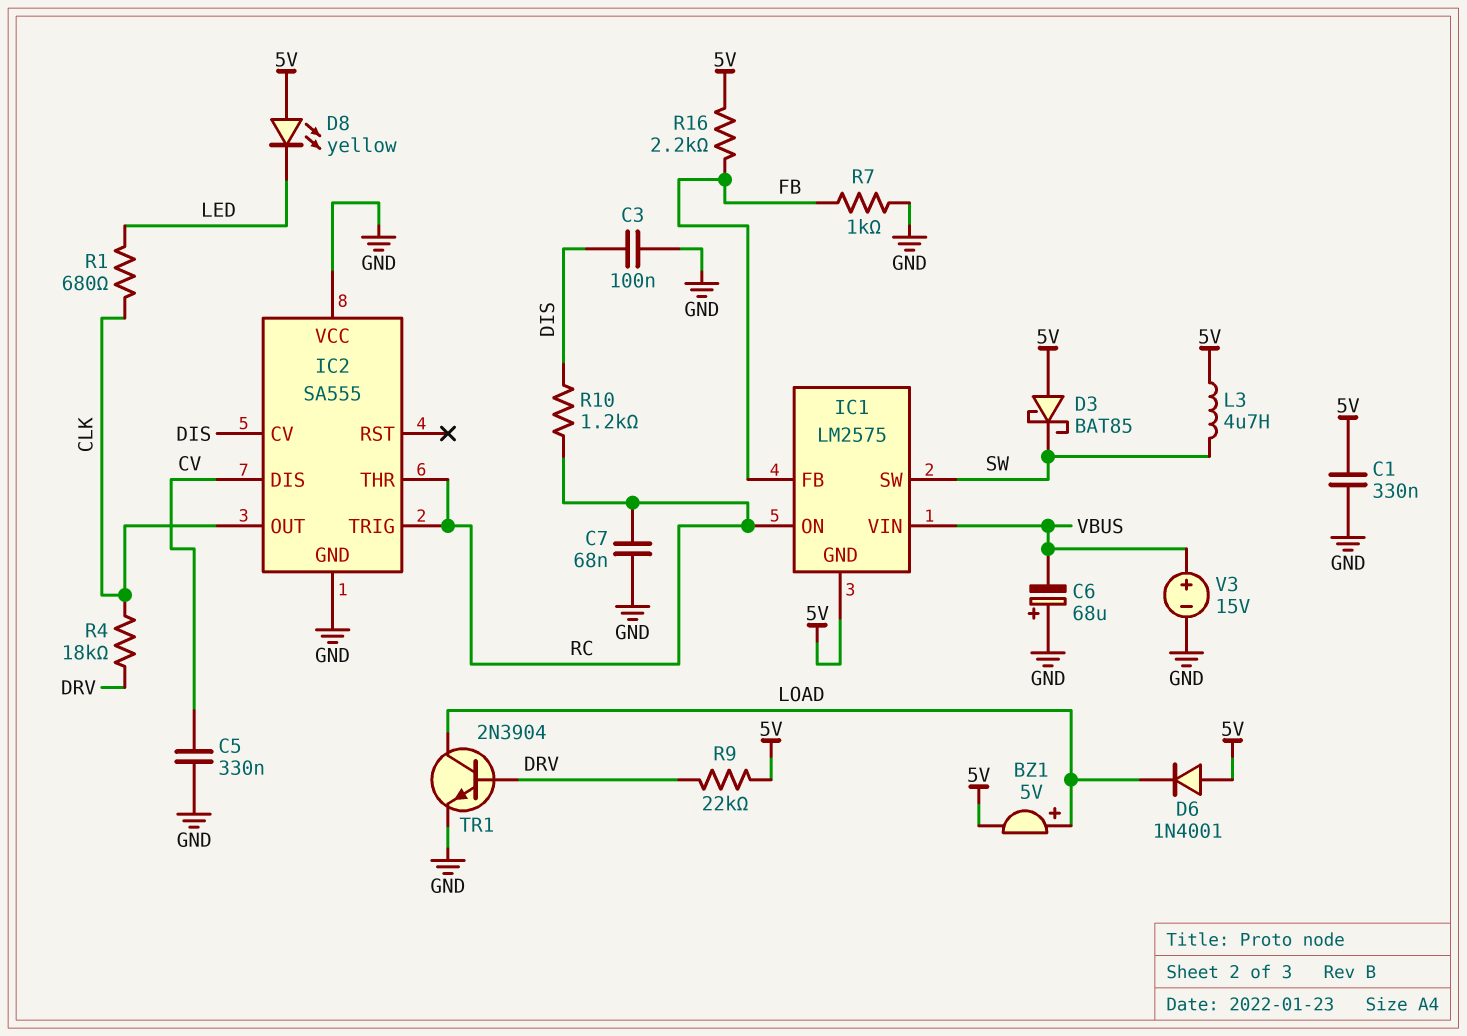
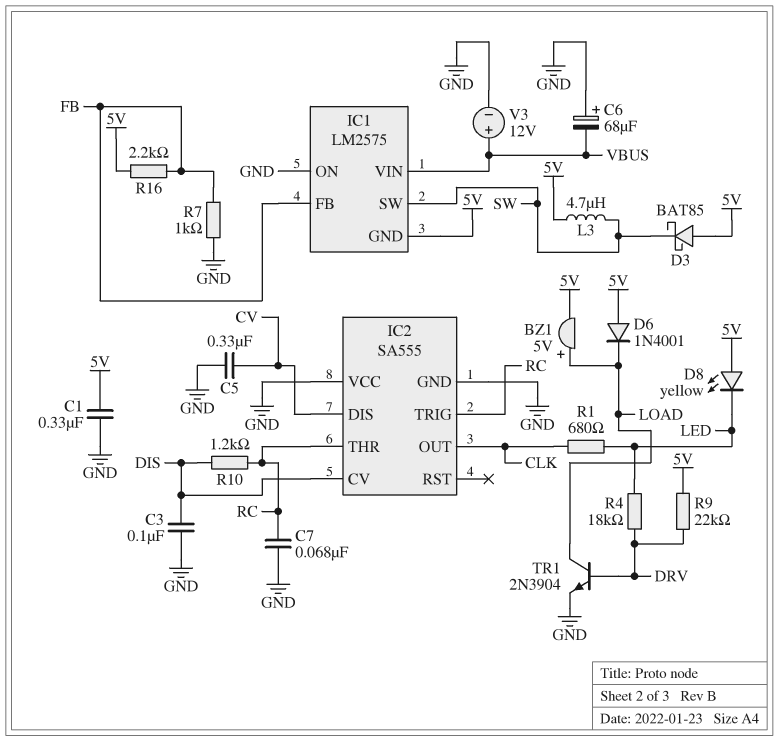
IC1 pin ON: RC -> GND
R4: 18k (CLK, DRV) -> 18k (DRV, LED)
V3: 15V (plus VBUS, minus GND) -> 12V (plus VBUS, minus GND)

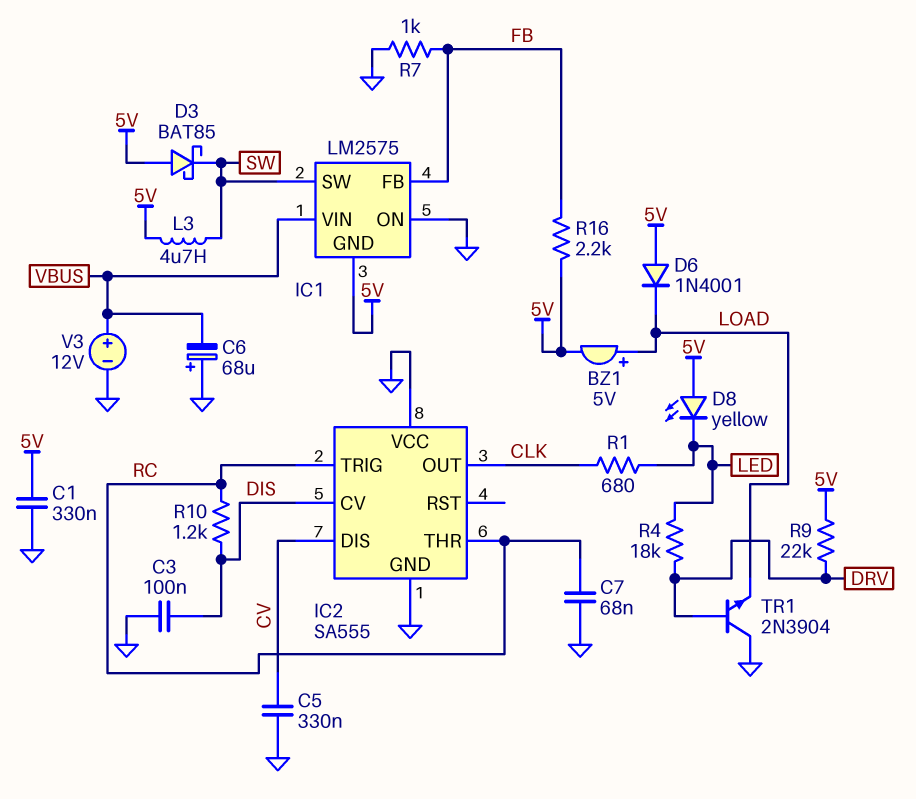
TR1: NPN 2N3904 (B DRV, C LOAD, E GND) -> NPN 2N3904 (B DRV, C GND, E LOAD)

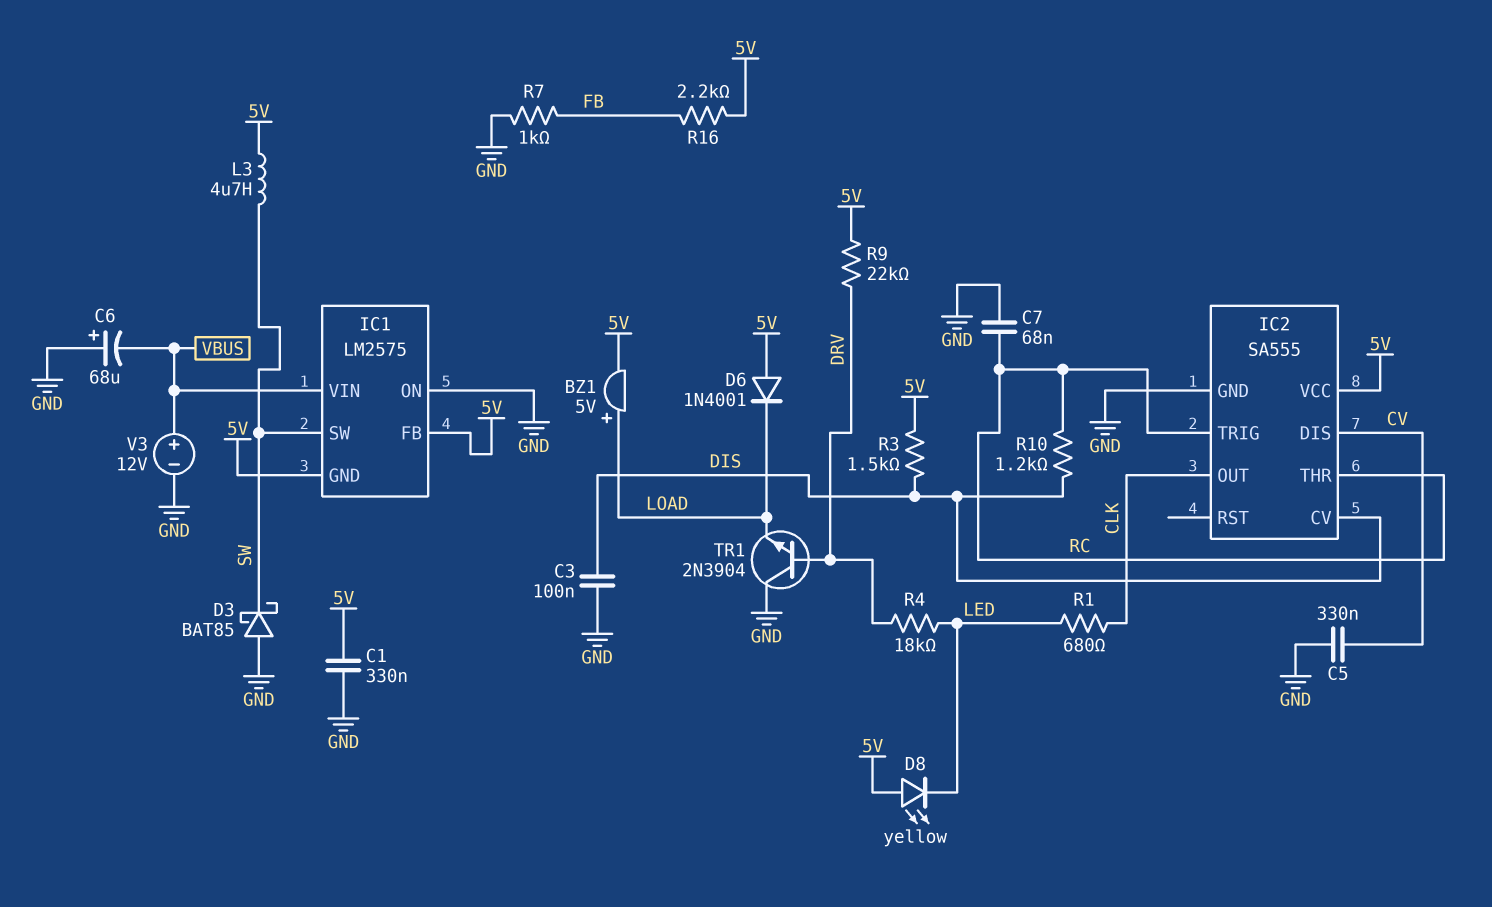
D3: schottky BAT85 (A 5V, K SW) -> schottky BAT85 (A GND, K SW)
IC1 pin FB: FB -> 5V
IC2 pin VCC: GND -> 5V
R3: none -> 1.5k (5V, DIS)

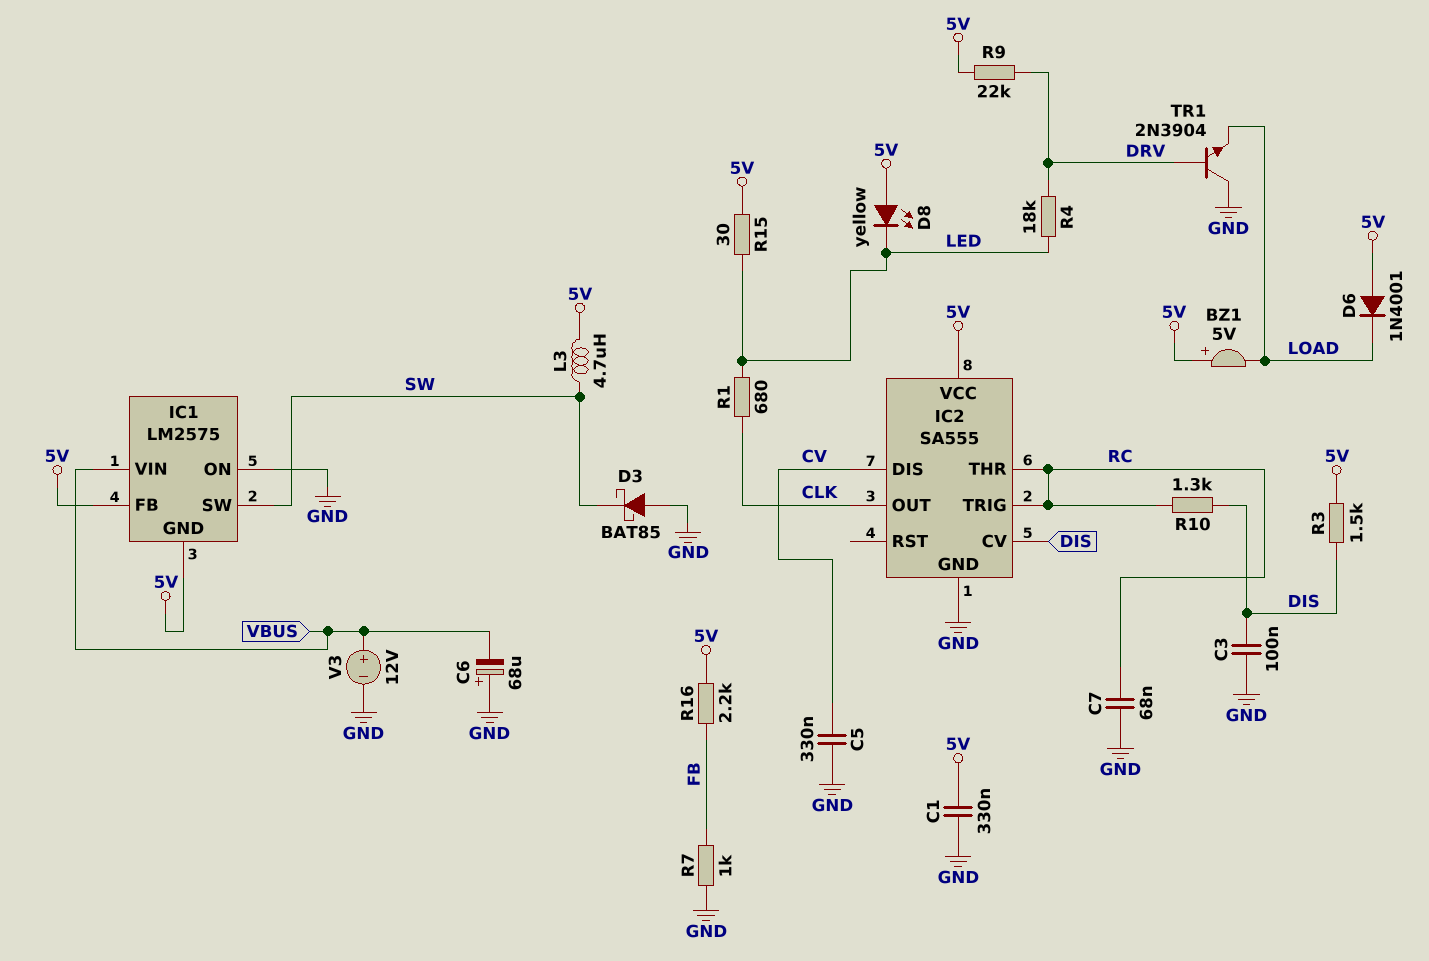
BZ1: buzzer 5V (plus LOAD, minus 5V) -> buzzer 5V (plus 5V, minus LOAD)
R10: 1.2k (DIS, RC) -> 1.3k (DIS, RC)
R15: none -> 30 (5V, LED)

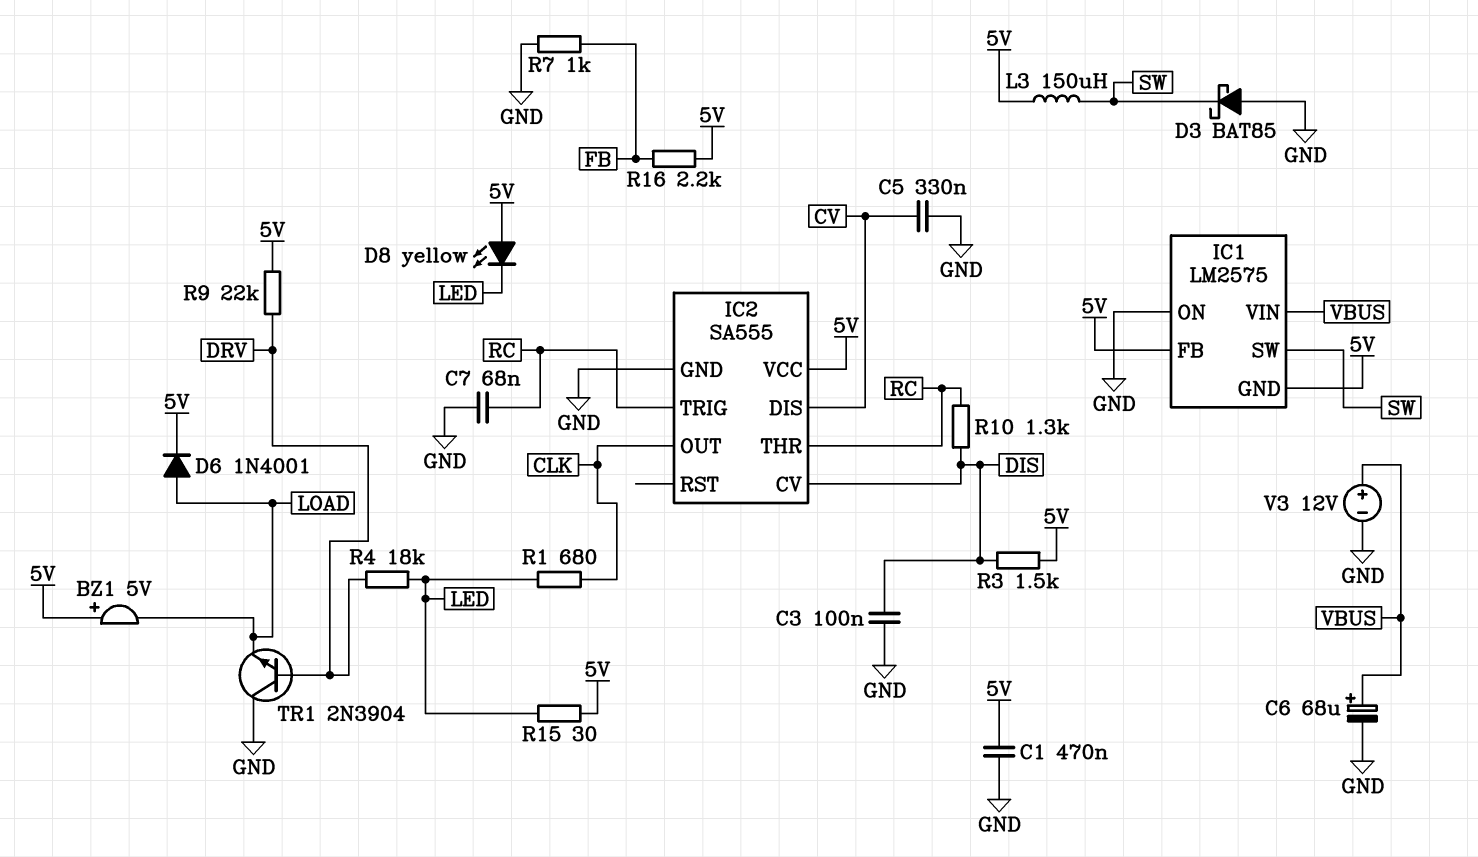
C1: 330nF (5V, GND) -> 470nF (5V, GND)
C6: 68uF (plus GND, minus VBUS) -> 68uF (plus VBUS, minus GND)
D6: diode 1N4001 (A 5V, K LOAD) -> diode 1N4001 (A LOAD, K 5V)
L3: 4.7uH (5V, SW) -> 150uH (5V, SW)

